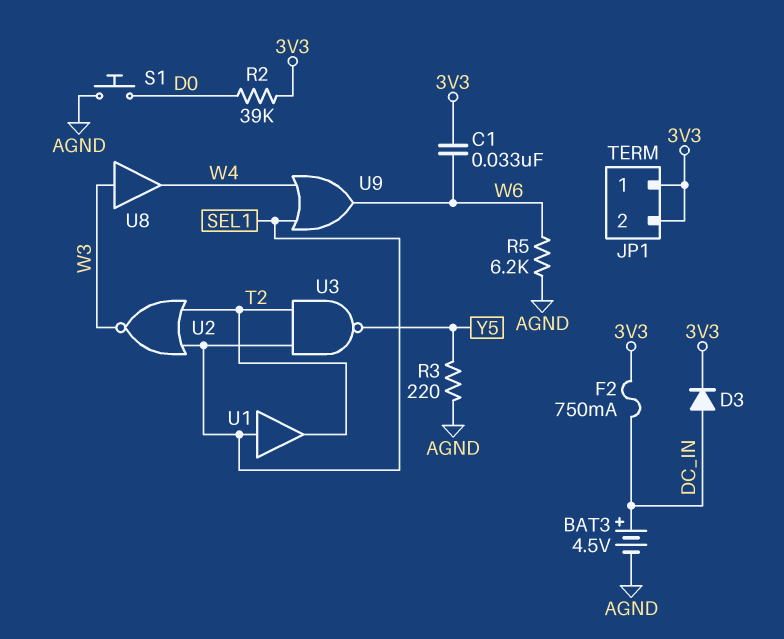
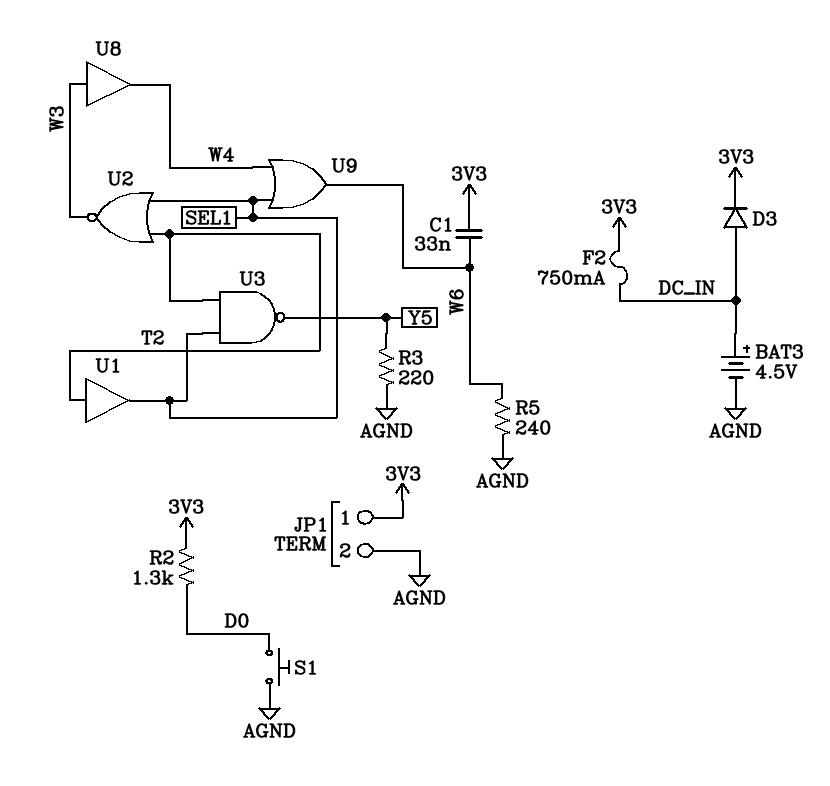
JP1 pin 2: 3V3 -> AGND
R2: 39k (3V3, D0) -> 1.3k (3V3, D0)
R5: 6.2k (AGND, W6) -> 240 (AGND, W6)
U1: buffer (in SEL1, out T2) -> buffer (in T2, out SEL1)

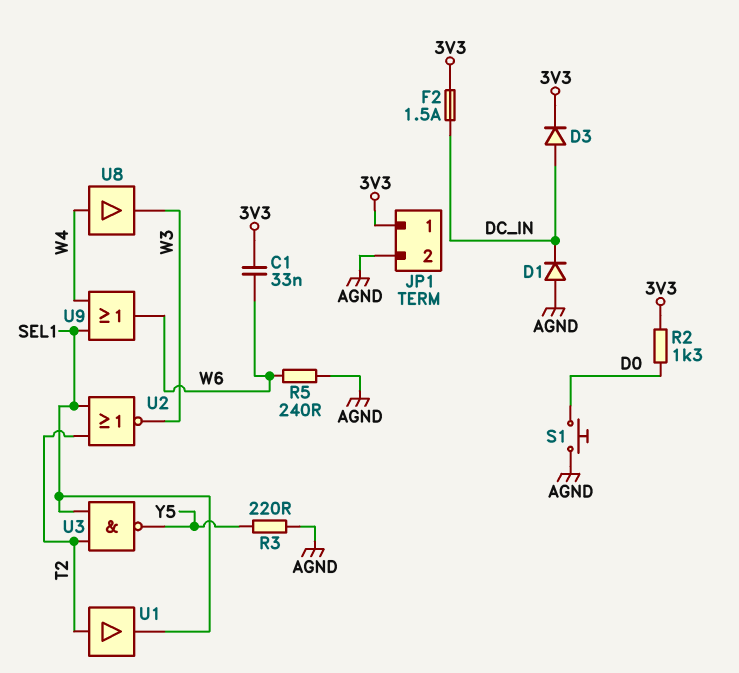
BAT3: 4.5V (plus DC_IN, minus AGND) -> none
D1: none -> diode (A AGND, K DC_IN)
F2: 750mA (3V3, DC_IN) -> 1.5A (3V3, DC_IN)
U8: buffer (in W3, out W4) -> buffer (in W4, out W3)

